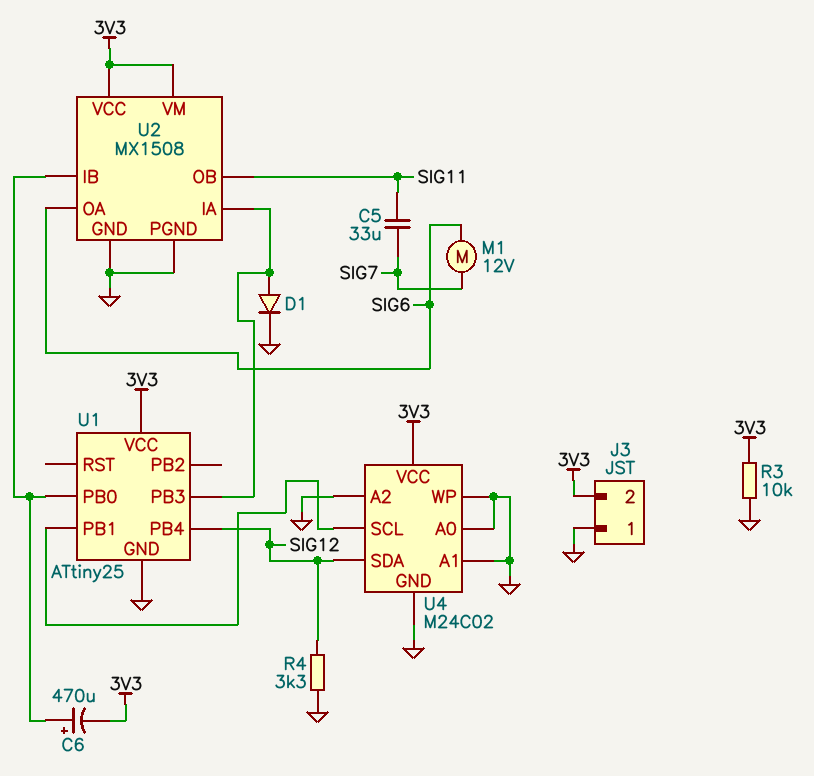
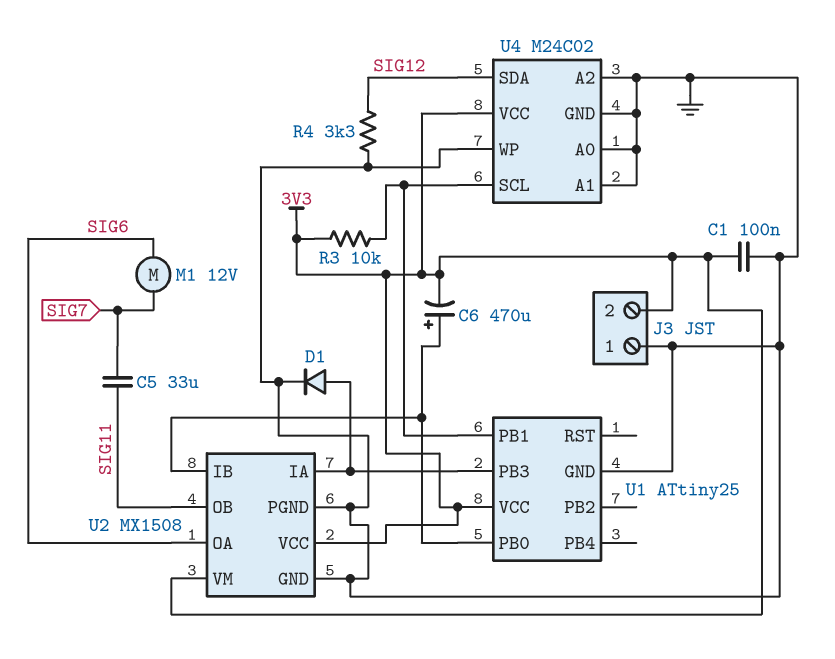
C1: none -> 100nF (3V3, GND)
R3: 10k (3V3, GND) -> 10k (3V3, U1/PB1)
U1 pin PB4: SIG12 -> none

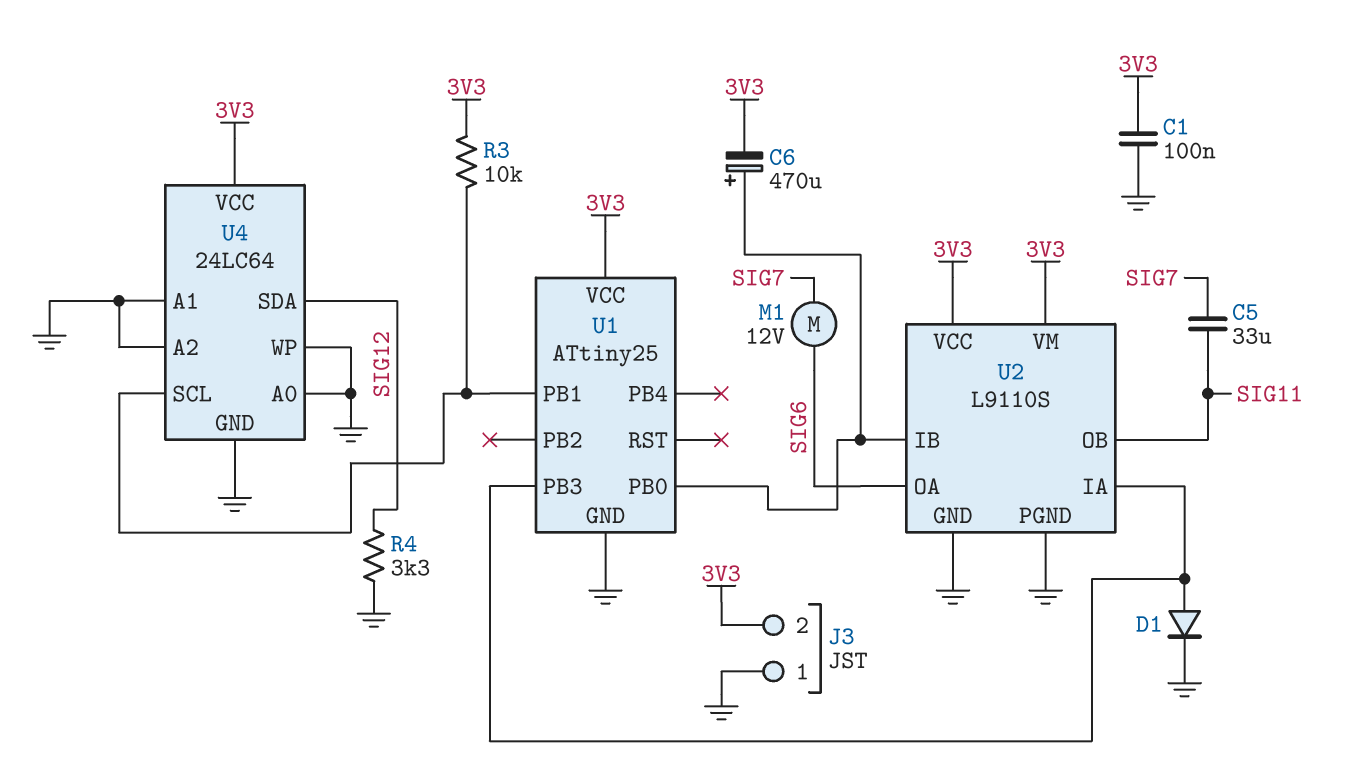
U2: MX1508 -> L9110S
U4: M24C02 -> 24LC64

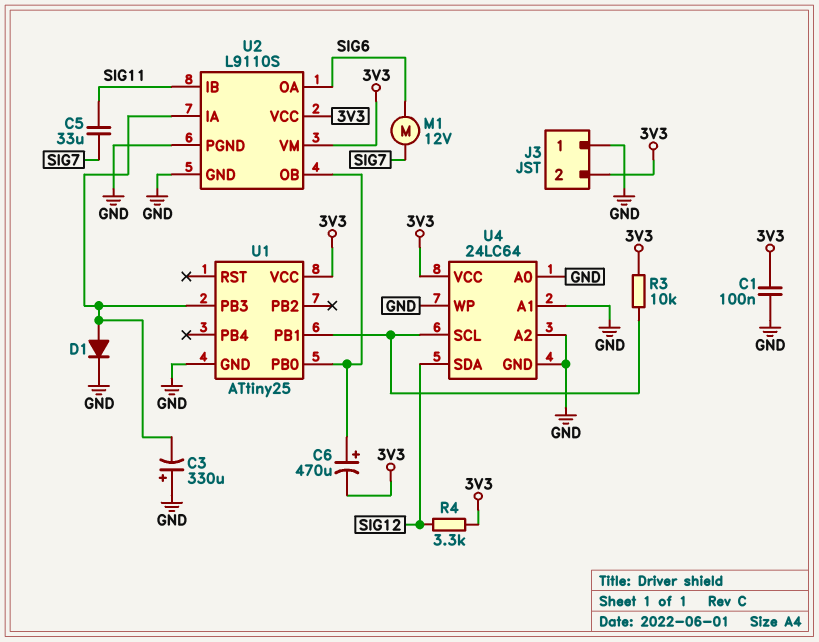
C3: none -> 330uF (plus GND, minus U1/PB3)
R4: 3.3k (GND, SIG12) -> 3.3k (3V3, SIG12)
U2 pin IB: U1/PB0 -> SIG11
U2 pin OB: SIG11 -> U1/PB0

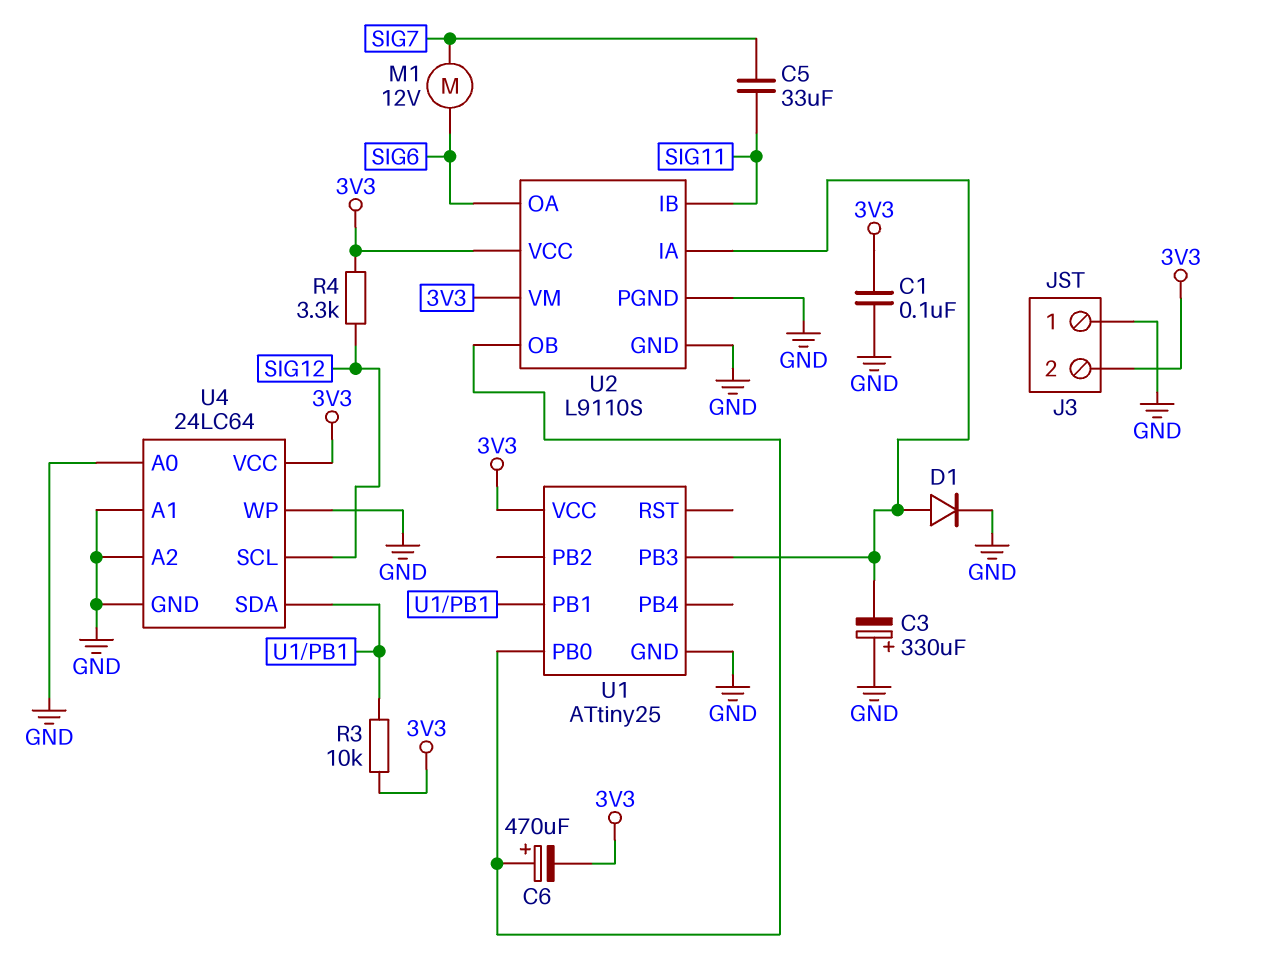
U4 pin SCL: U1/PB1 -> SIG12
U4 pin SDA: SIG12 -> U1/PB1

